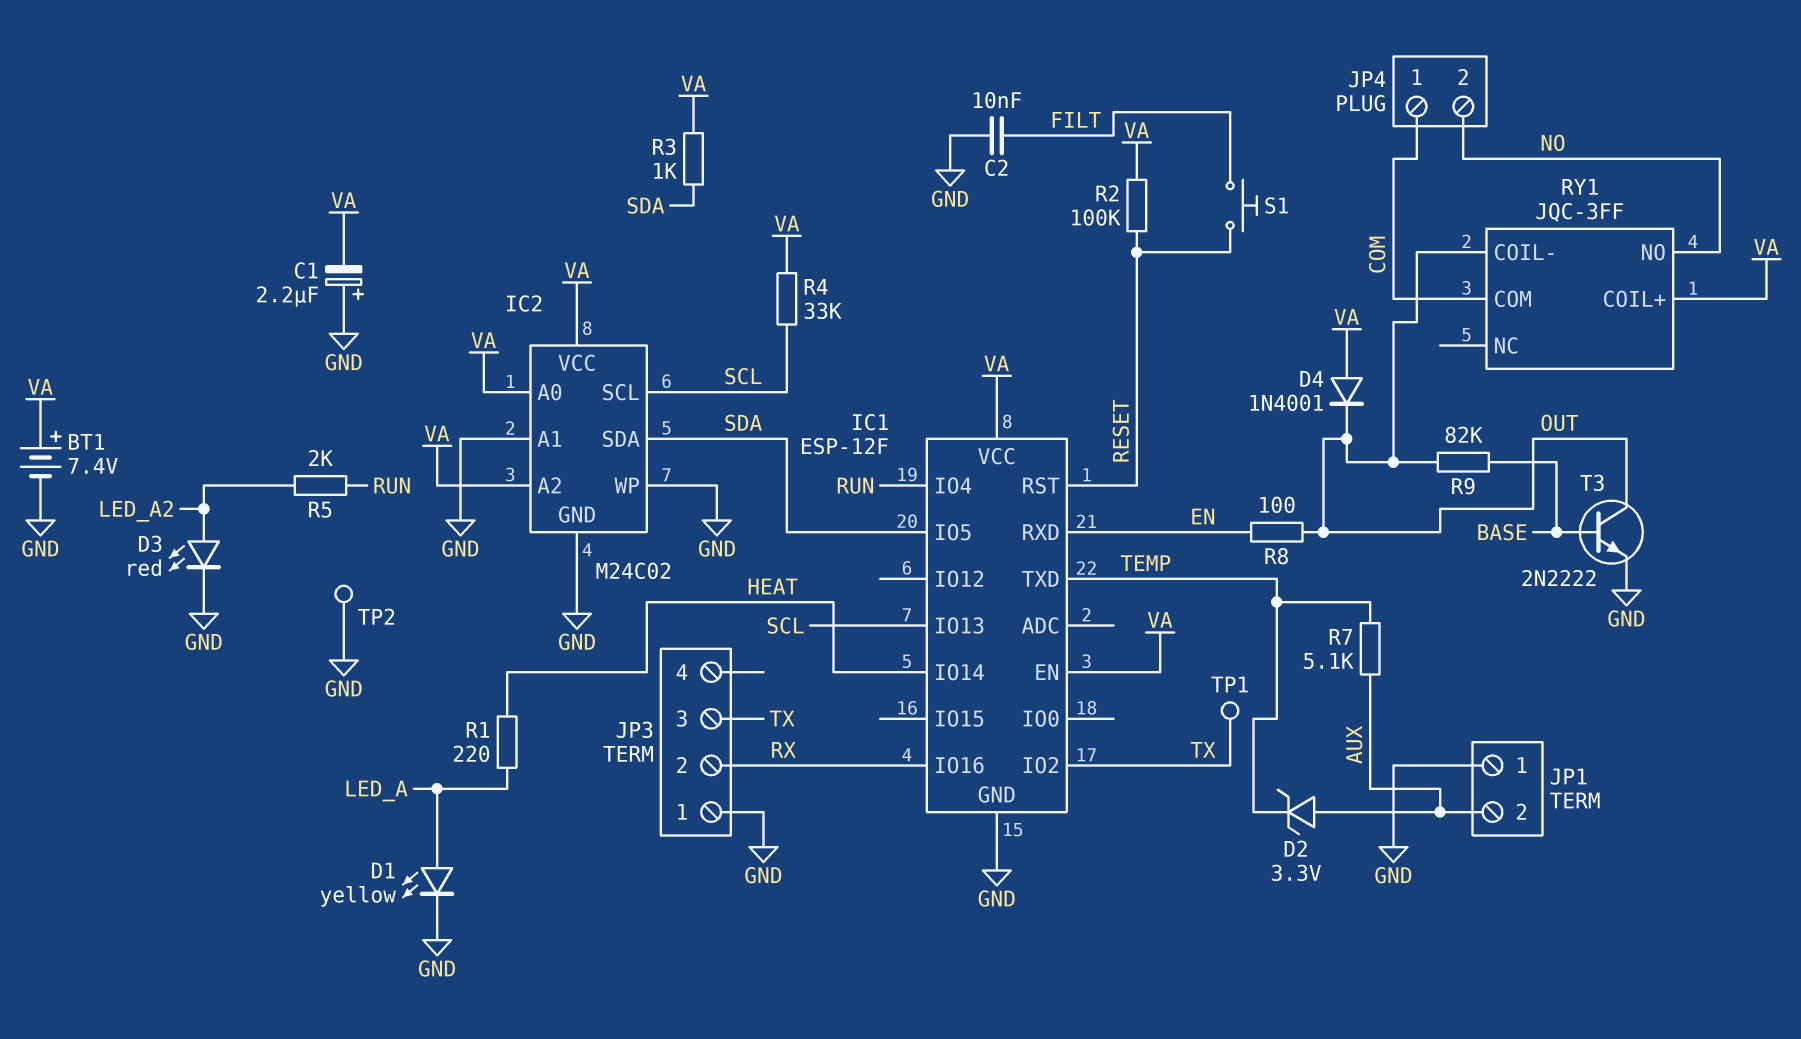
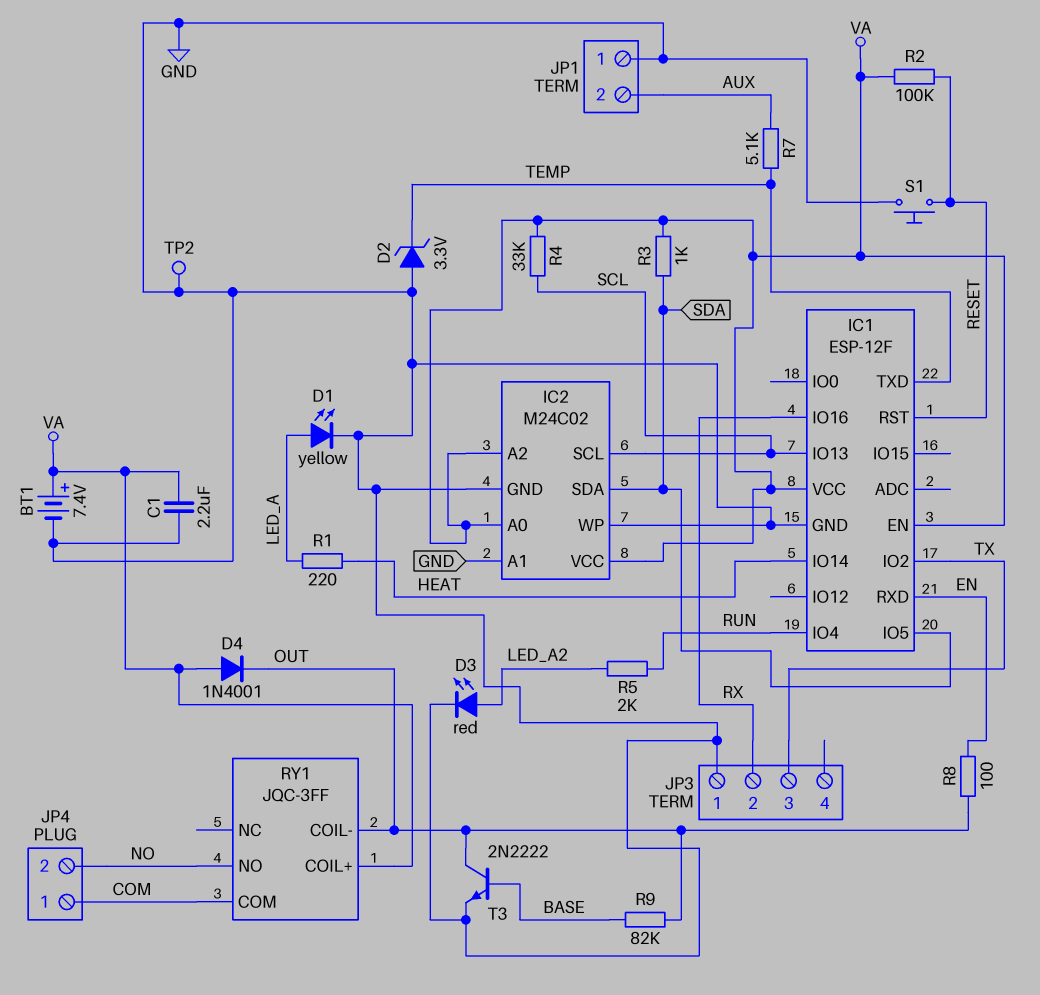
C1: 2.2uF (plus GND, minus VA) -> 2.2uF (GND, VA)
C2: 10nF (FILT, GND) -> none
D2: zener 3.3V (A AUX, K TEMP) -> zener 3.3V (A GND, K TEMP)
S1: button (FILT, RESET) -> button (GND, RESET)
TP1: test point (TX) -> none

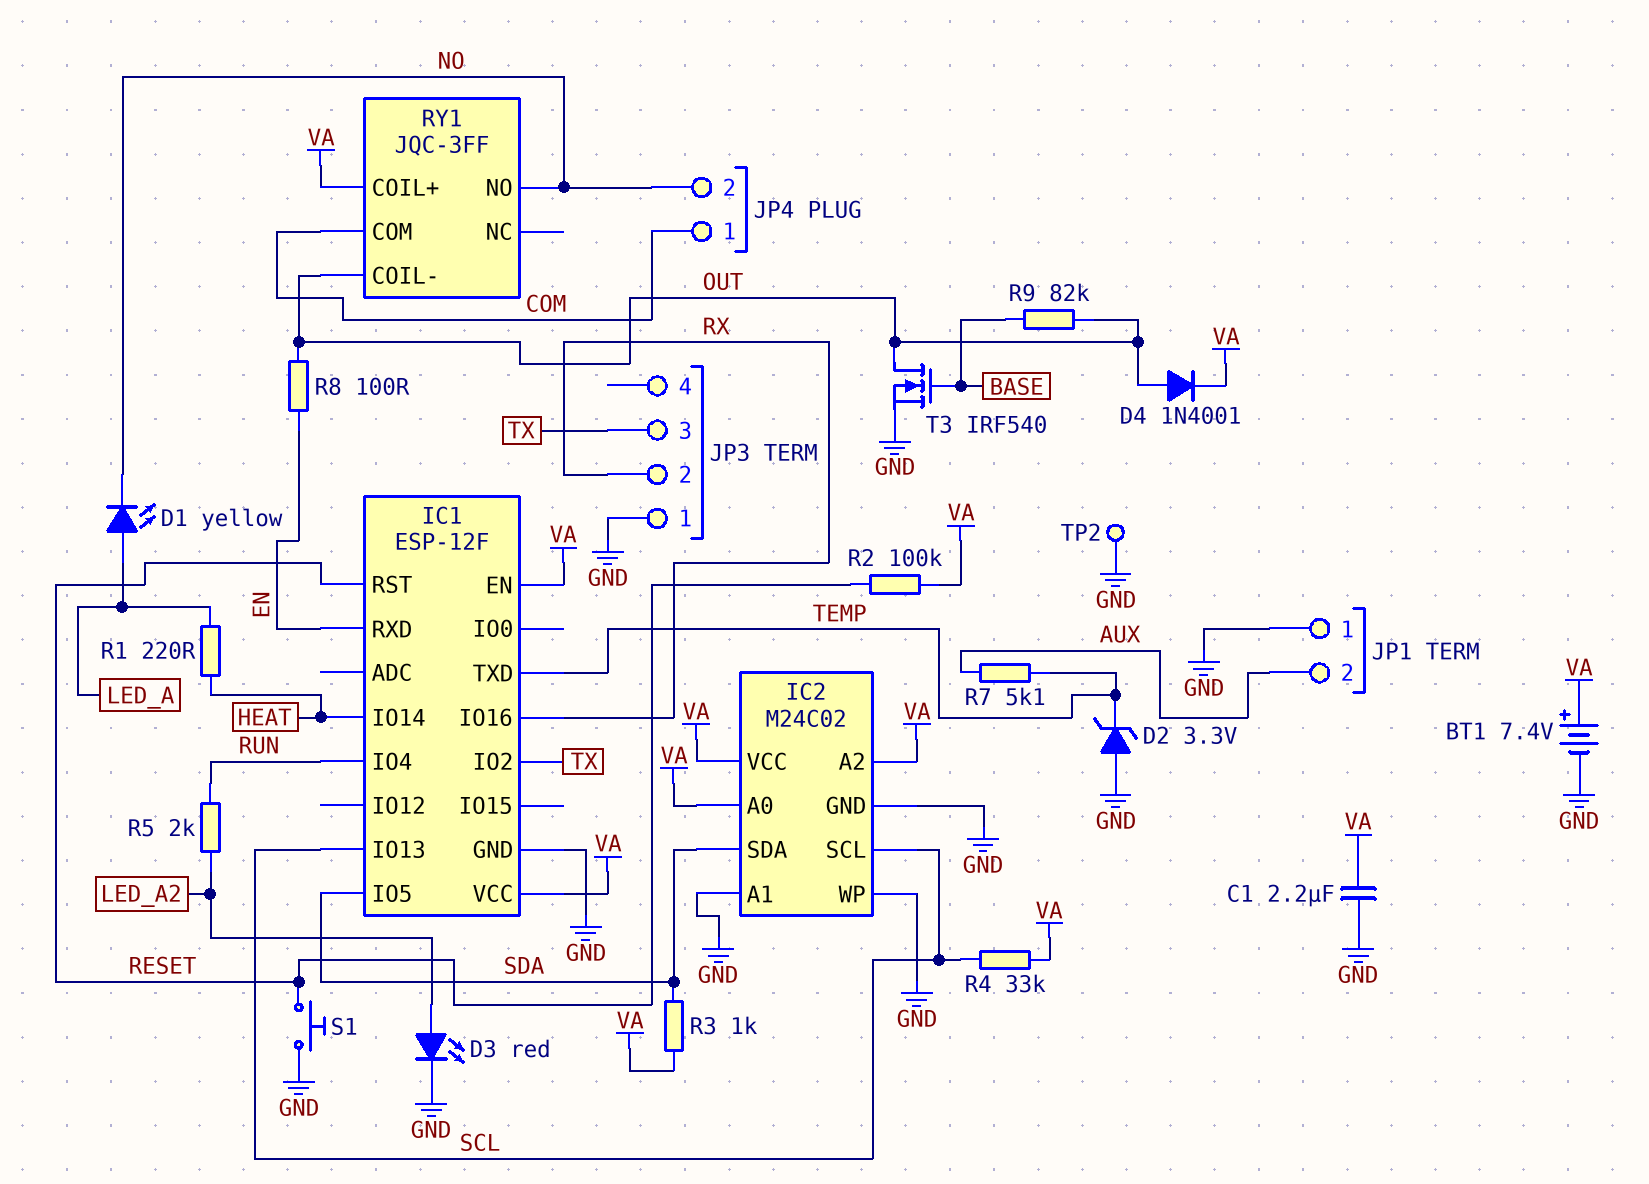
D1: LED yellow (A LED_A, K GND) -> LED yellow (A LED_A, K NO)
D4: diode 1N4001 (A VA, K OUT) -> diode 1N4001 (A OUT, K VA)
T3: NPN 2N2222 (B BASE, C OUT, E GND) -> NMOS IRF540 (G BASE, D OUT, S GND)

